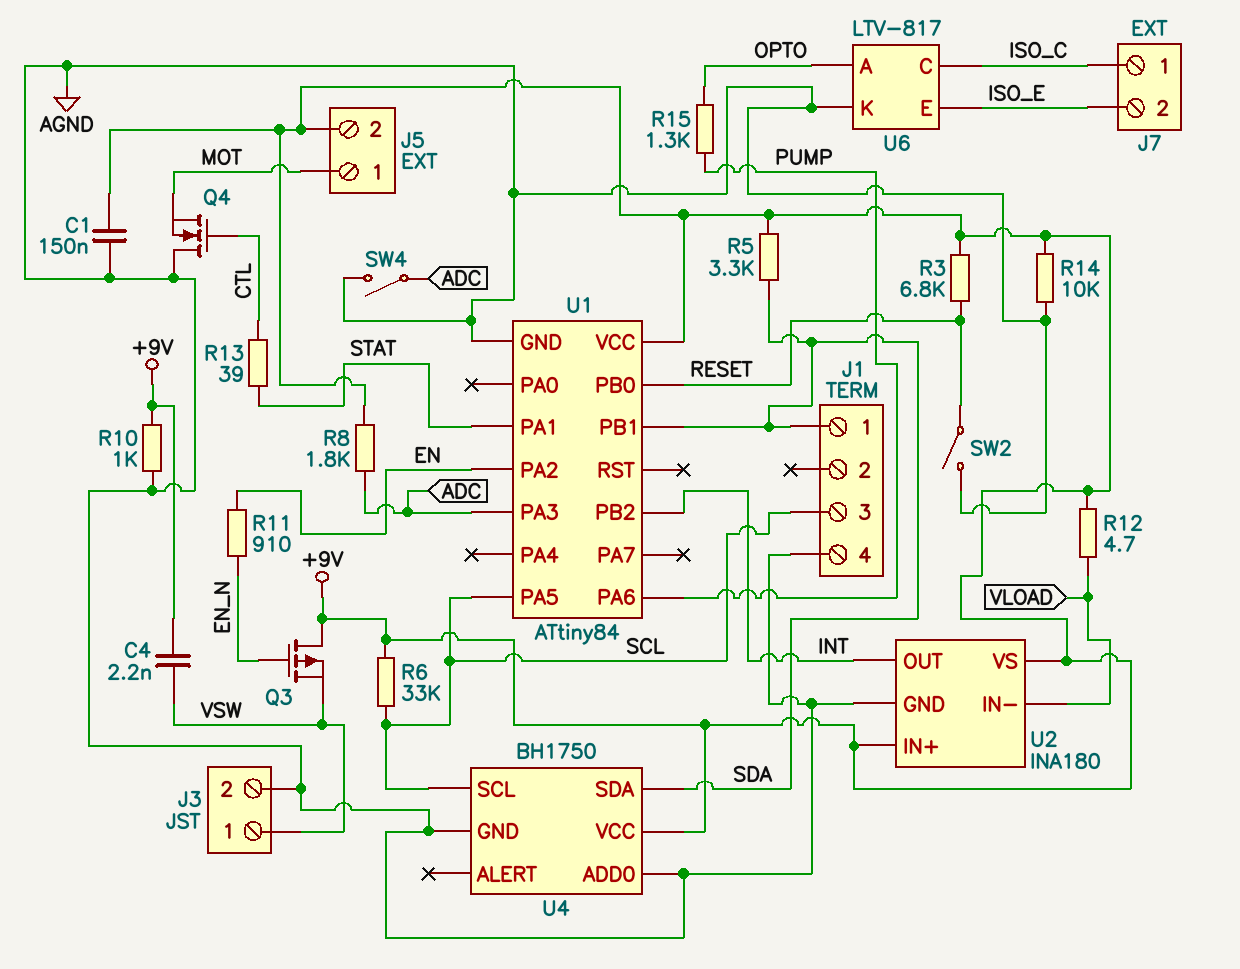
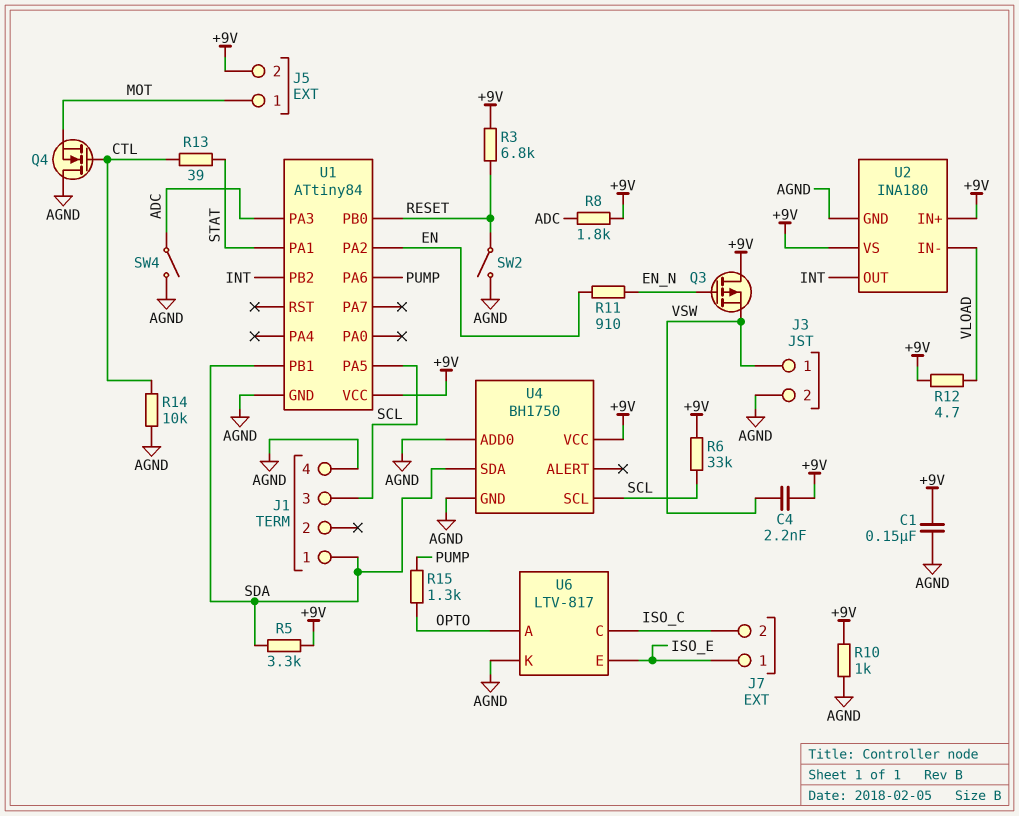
J7 pin 1: ISO_C -> ISO_E
J7 pin 2: ISO_E -> ISO_C
R14: 10k (+9V, AGND) -> 10k (AGND, CTL)

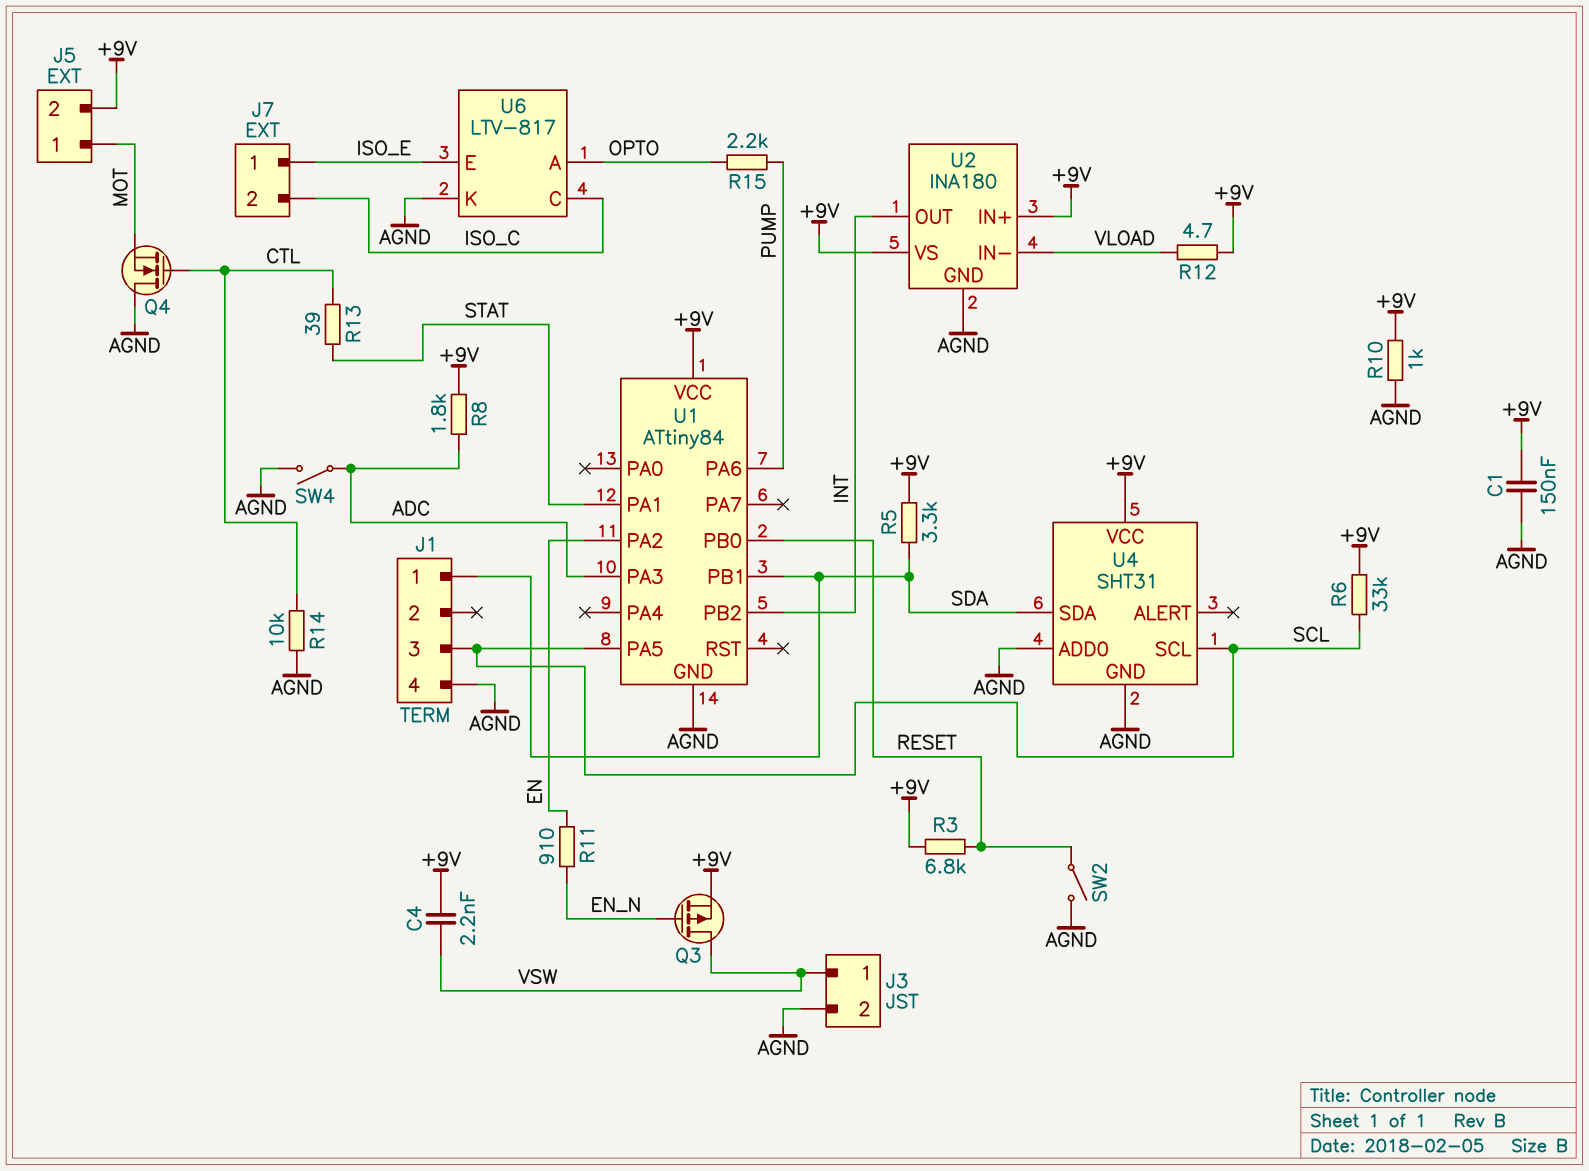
Q3: PMOS (G EN_N, D +9V, S VSW) -> PMOS (G EN_N, D VSW, S +9V)
R15: 1.3k (OPTO, PUMP) -> 2.2k (OPTO, PUMP)
U4: BH1750 -> SHT31

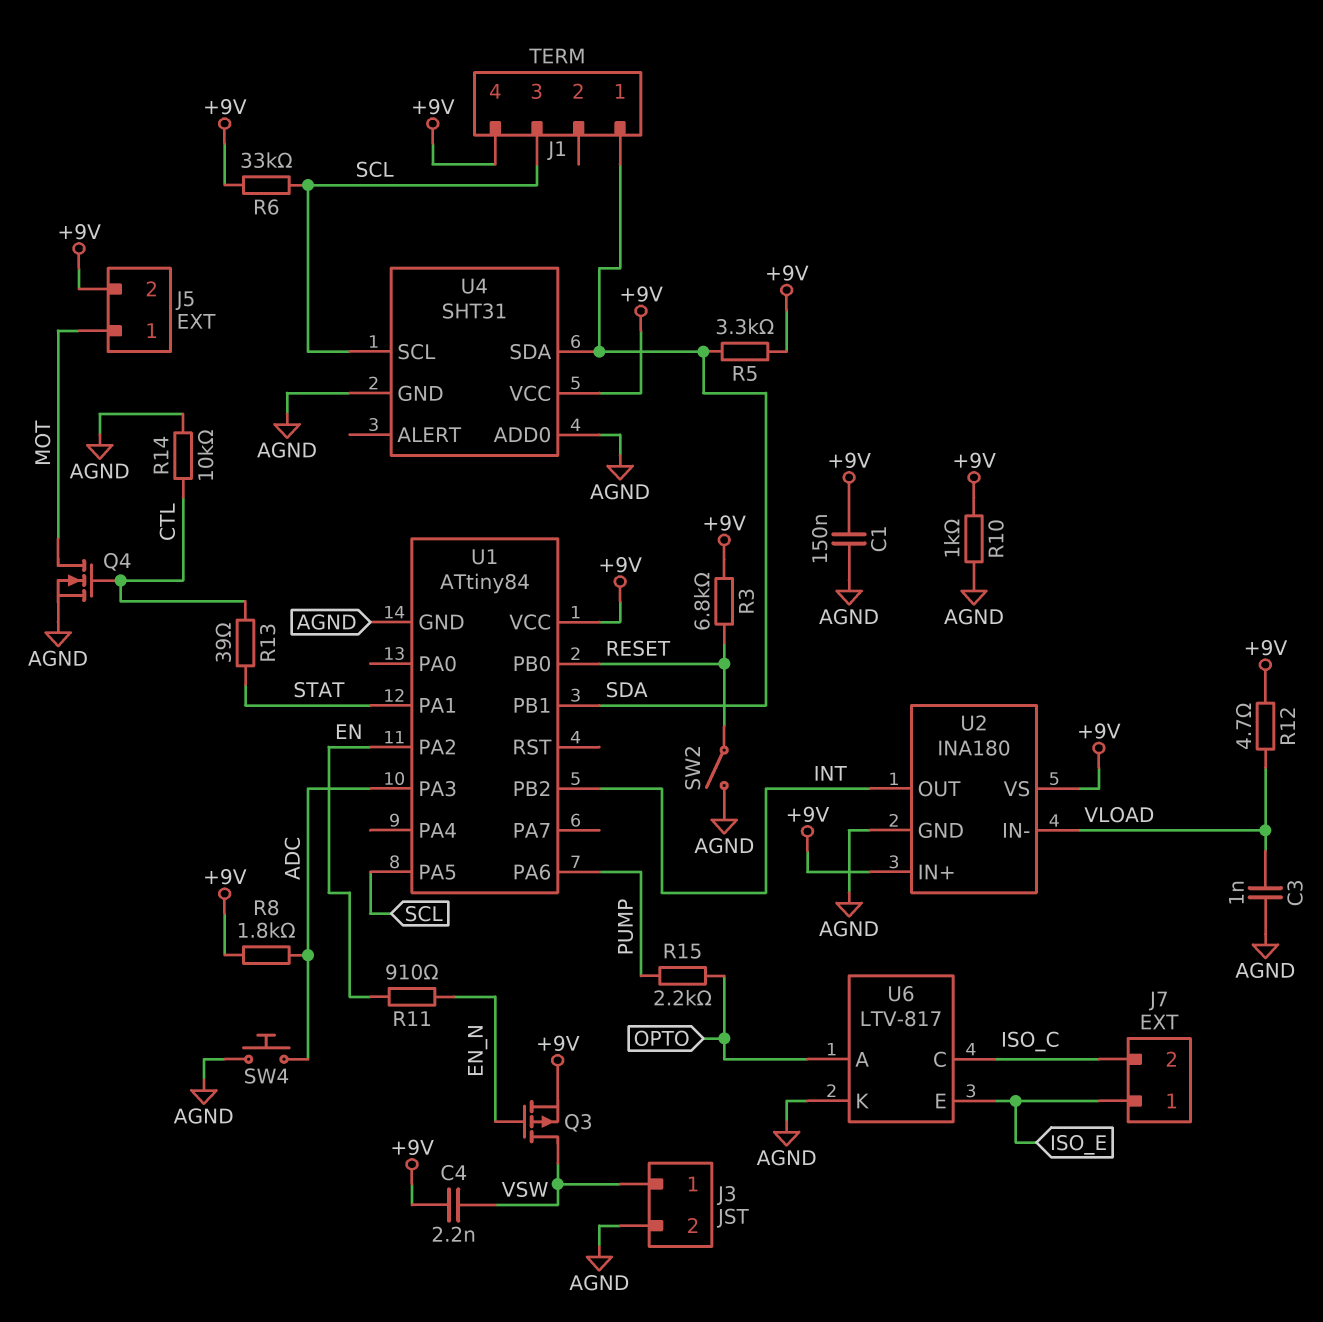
C3: none -> 1nF (AGND, VLOAD)
J1 pin 4: AGND -> +9V
Q4: NMOS (G CTL, D AGND, S MOT) -> NMOS (G CTL, D MOT, S AGND)
SW4: switch (ADC, AGND) -> button (ADC, AGND)

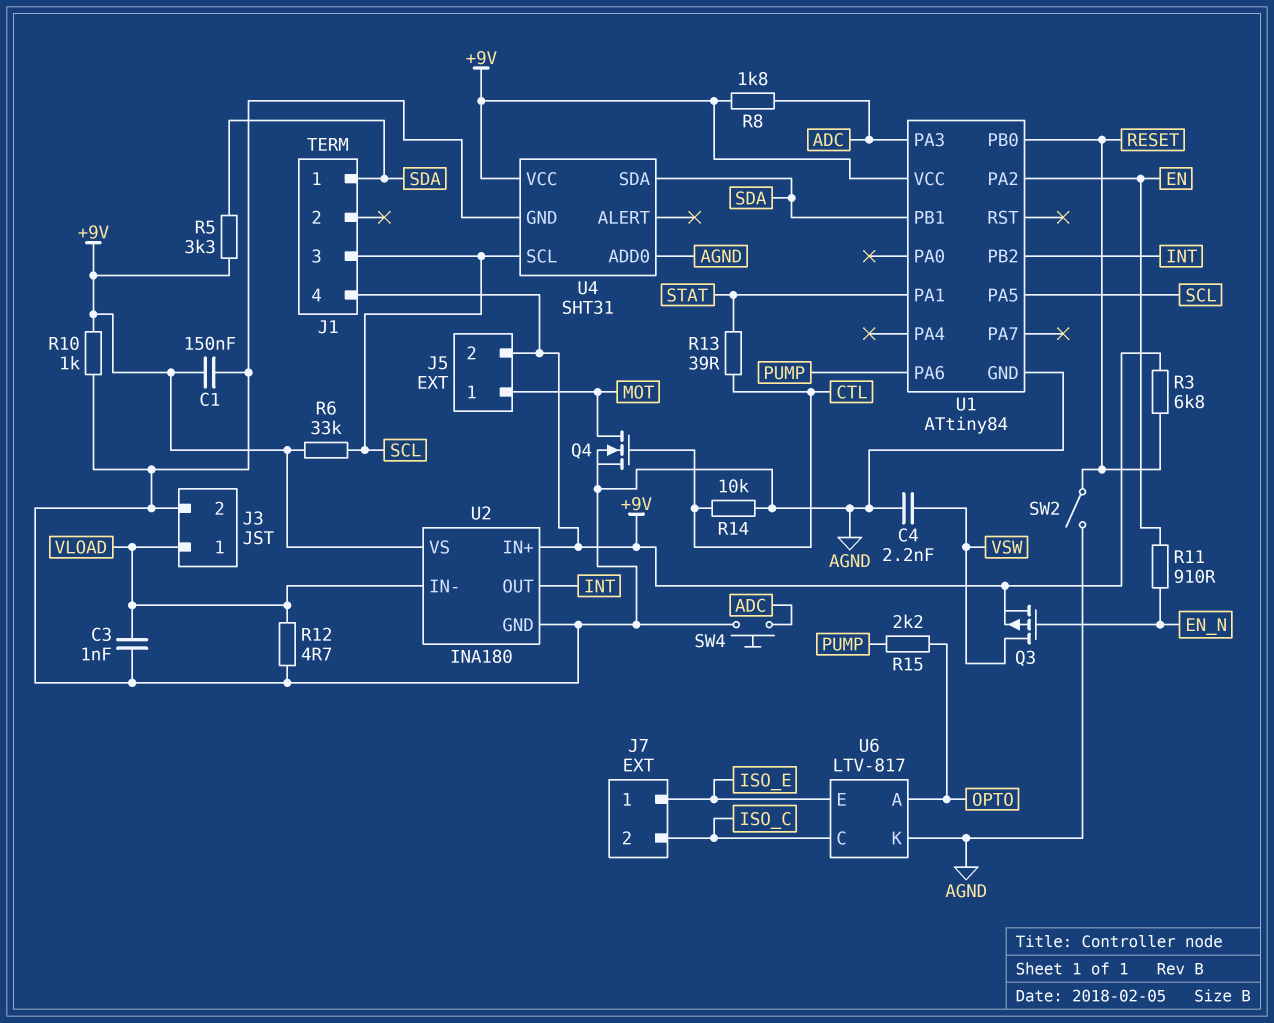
C4: 2.2nF (+9V, VSW) -> 2.2nF (AGND, VSW)
J3 pin 1: VSW -> VLOAD
R12: 4.7 (+9V, VLOAD) -> 4.7 (AGND, VLOAD)

